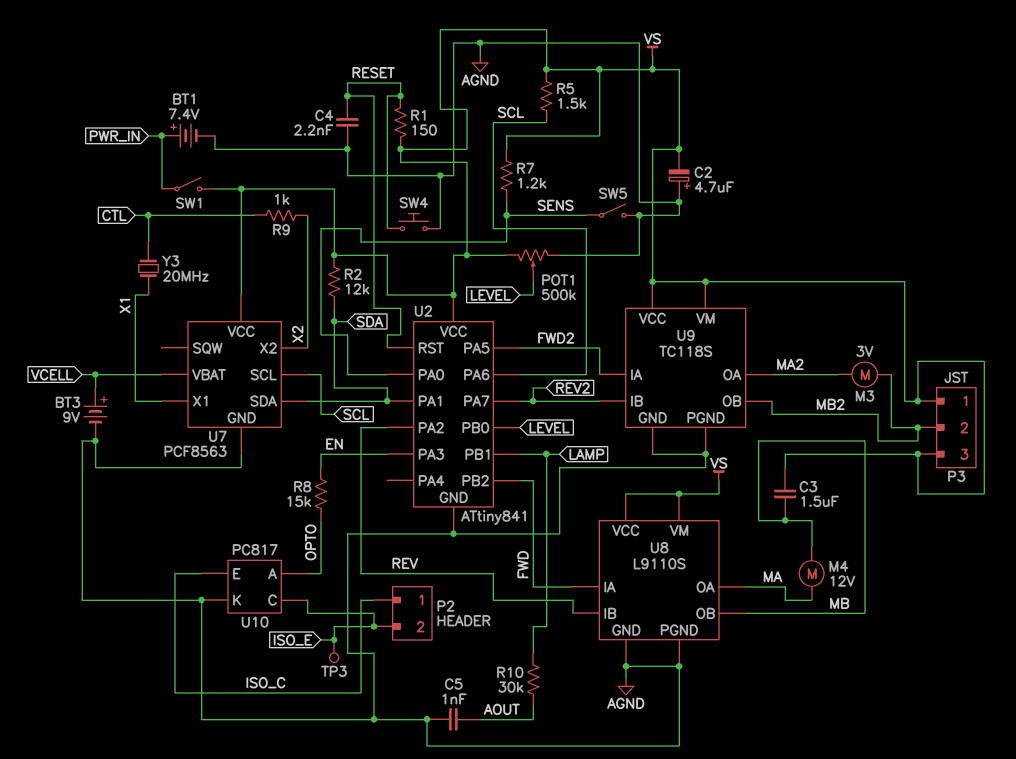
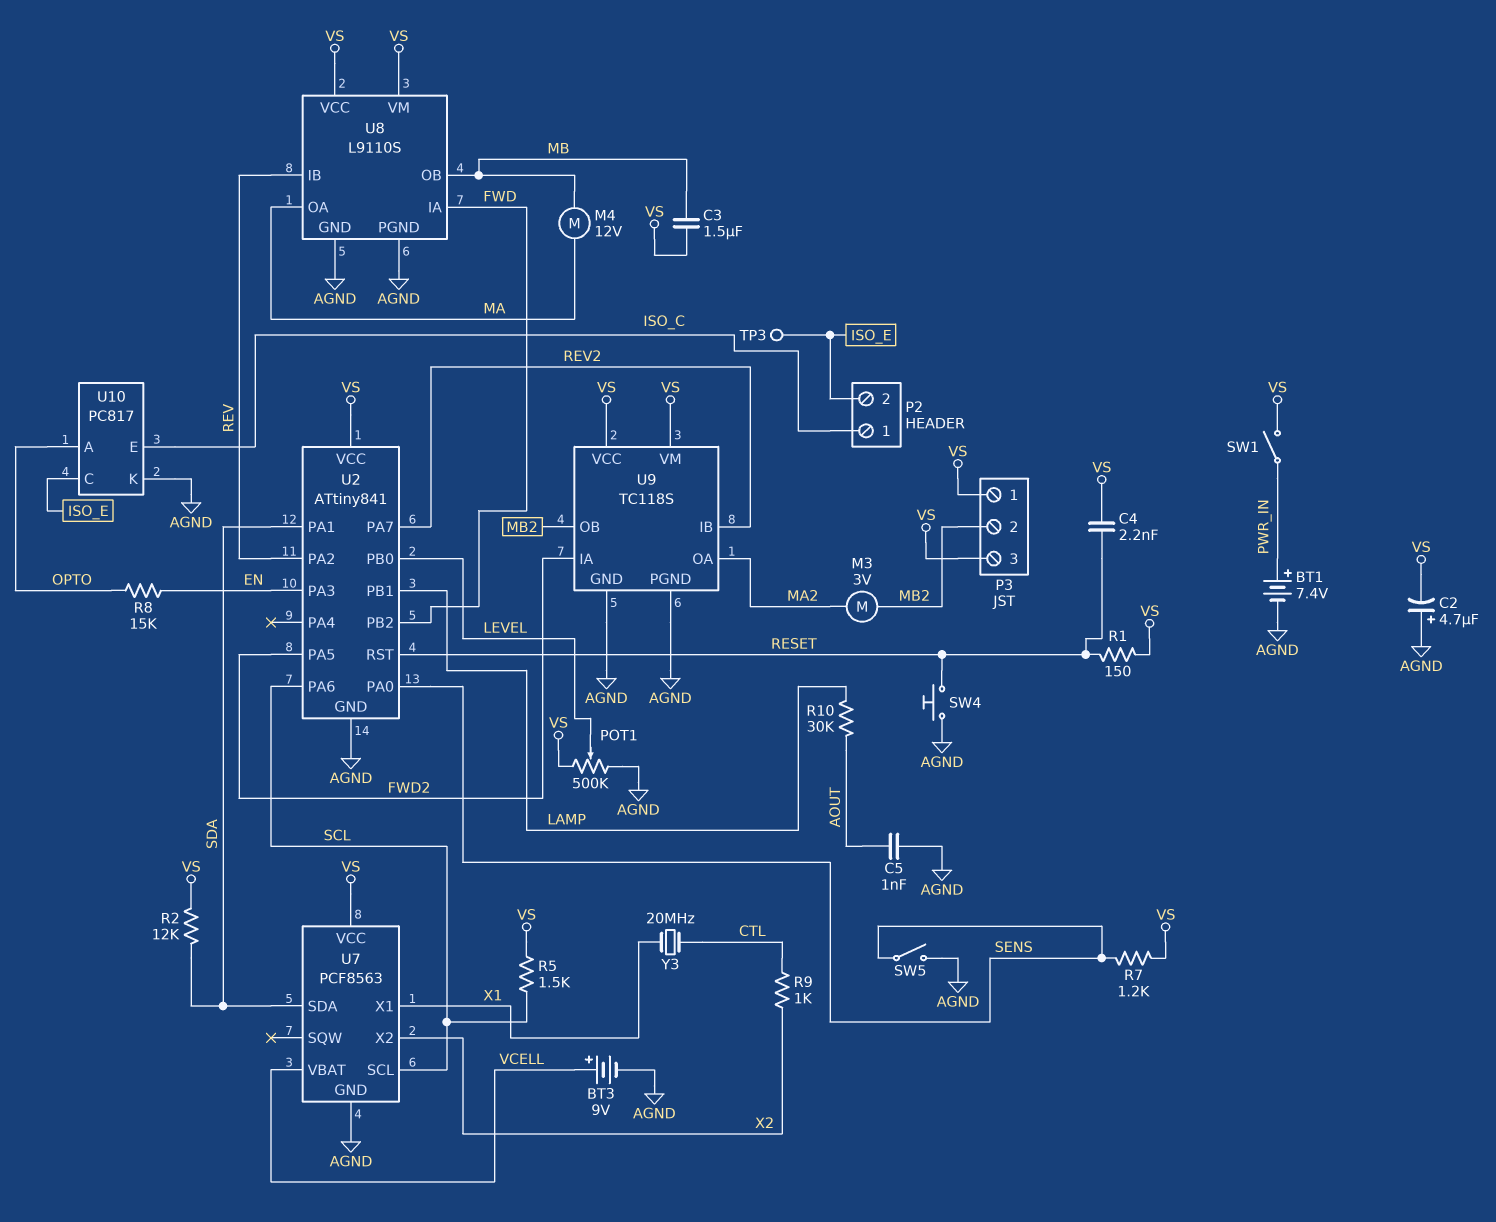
C4: 2.2nF (AGND, RESET) -> 2.2nF (RESET, VS)

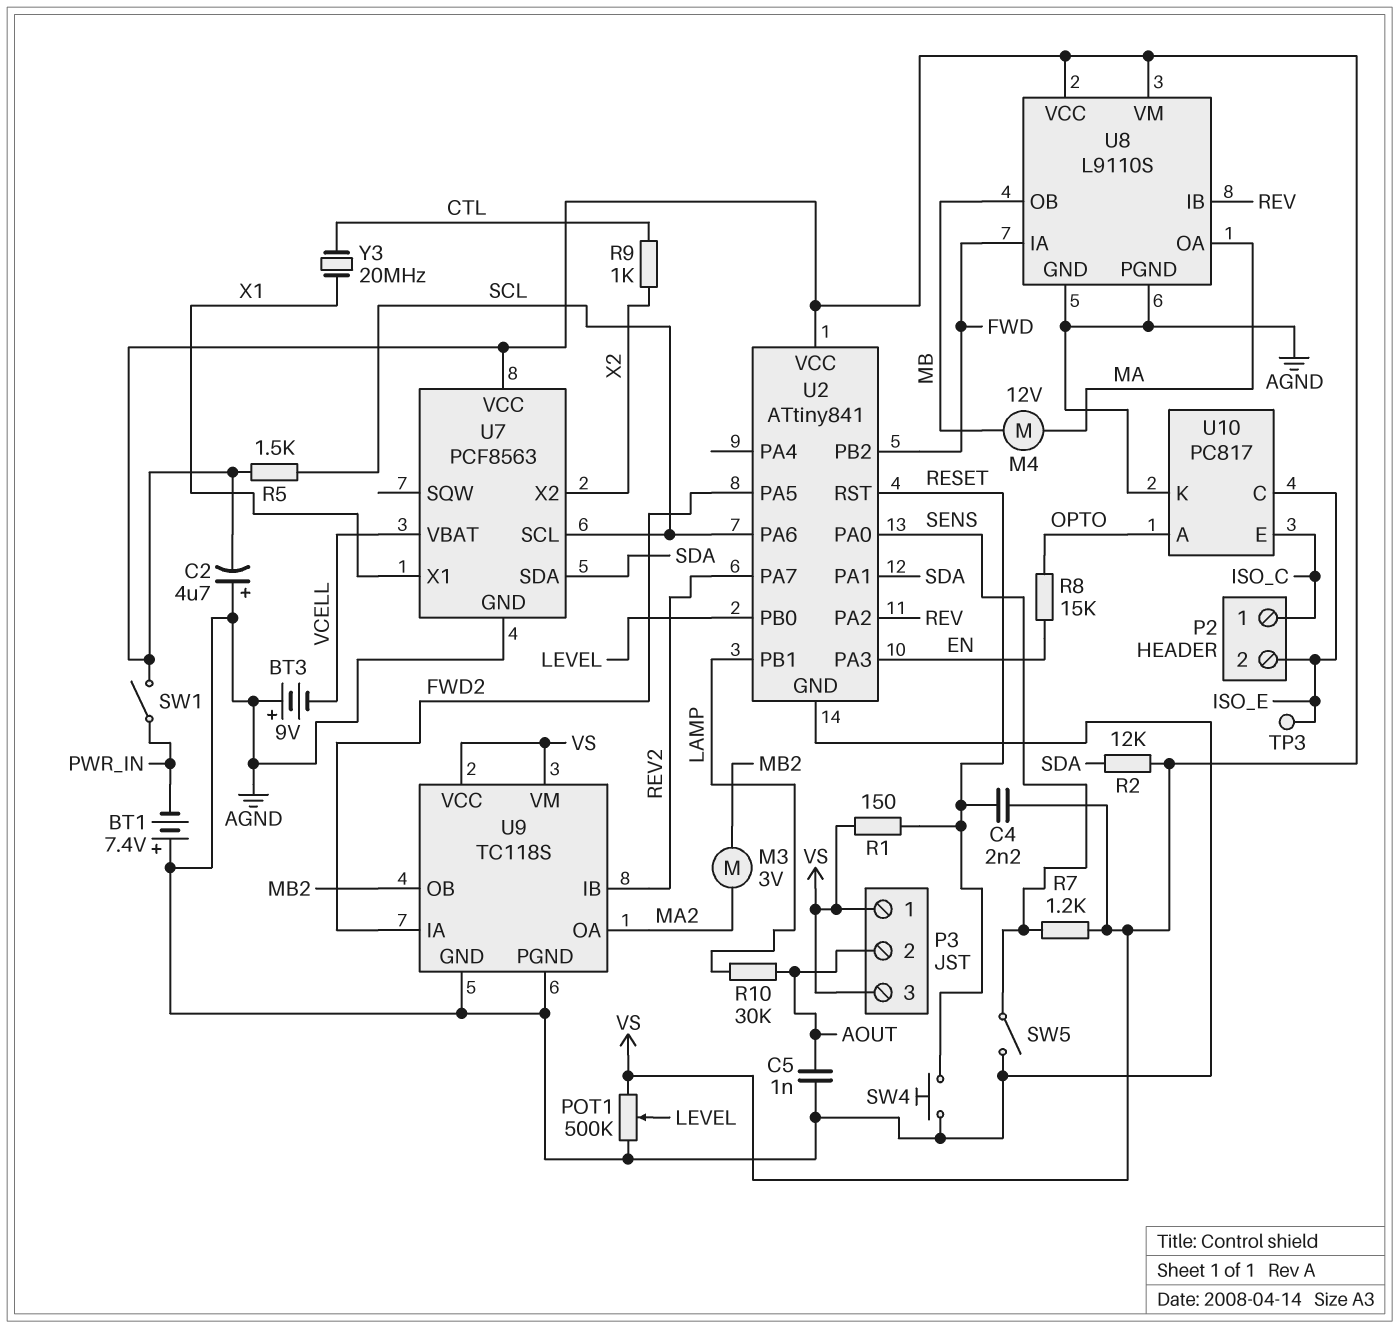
BT1: 7.4V (plus PWR_IN, minus AGND) -> 7.4V (plus AGND, minus PWR_IN)
BT3: 9V (plus VCELL, minus AGND) -> 9V (plus AGND, minus VCELL)
C3: 1.5uF (MB, VS) -> none
P3 pin 2: MB2 -> AOUT

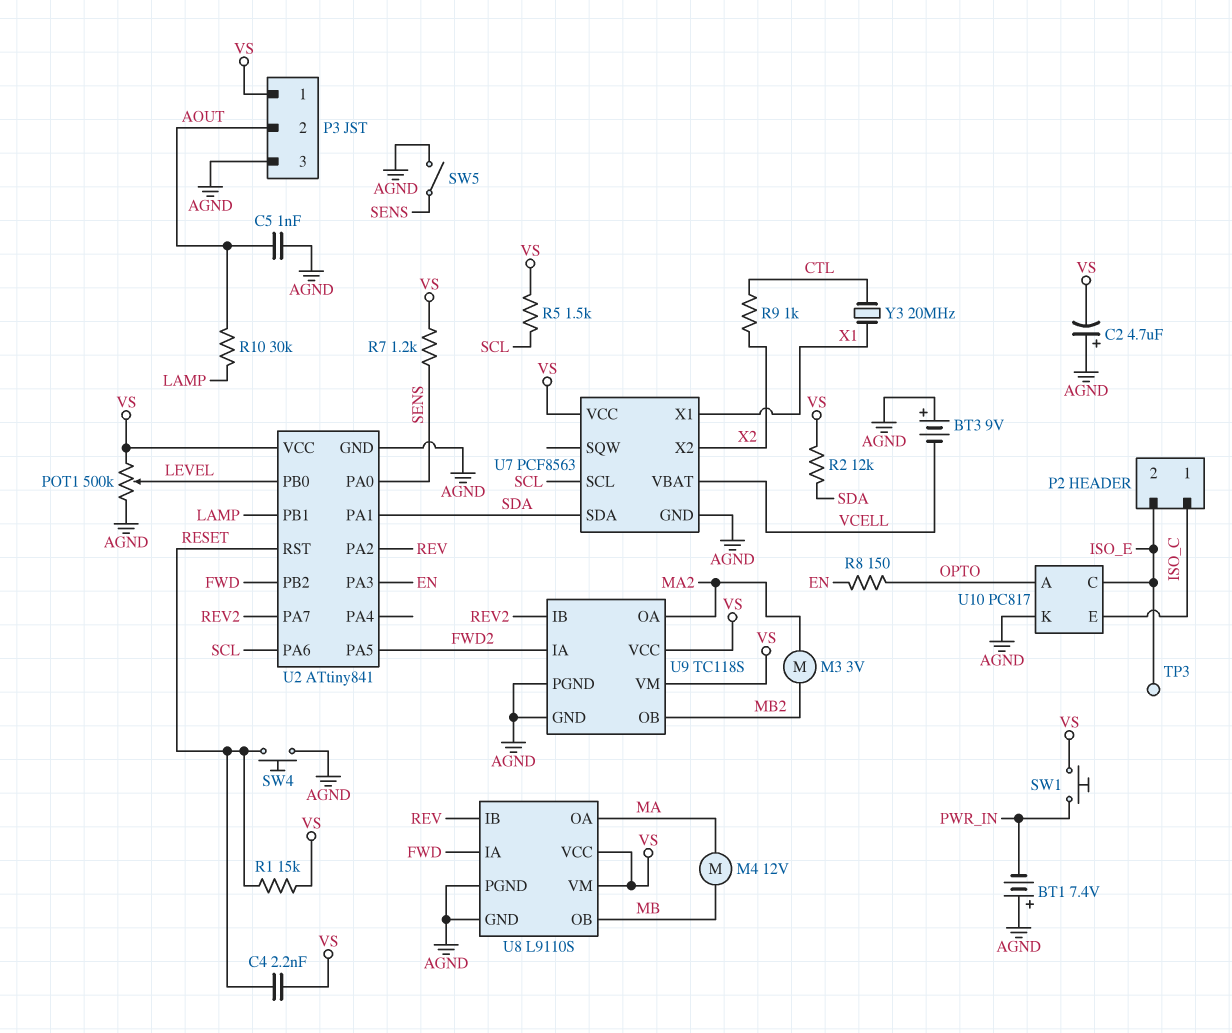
P3 pin 3: VS -> AGND
R1: 150 (RESET, VS) -> 15k (RESET, VS)
R8: 15k (EN, OPTO) -> 150 (EN, OPTO)
SW1: switch (PWR_IN, VS) -> button (PWR_IN, VS)

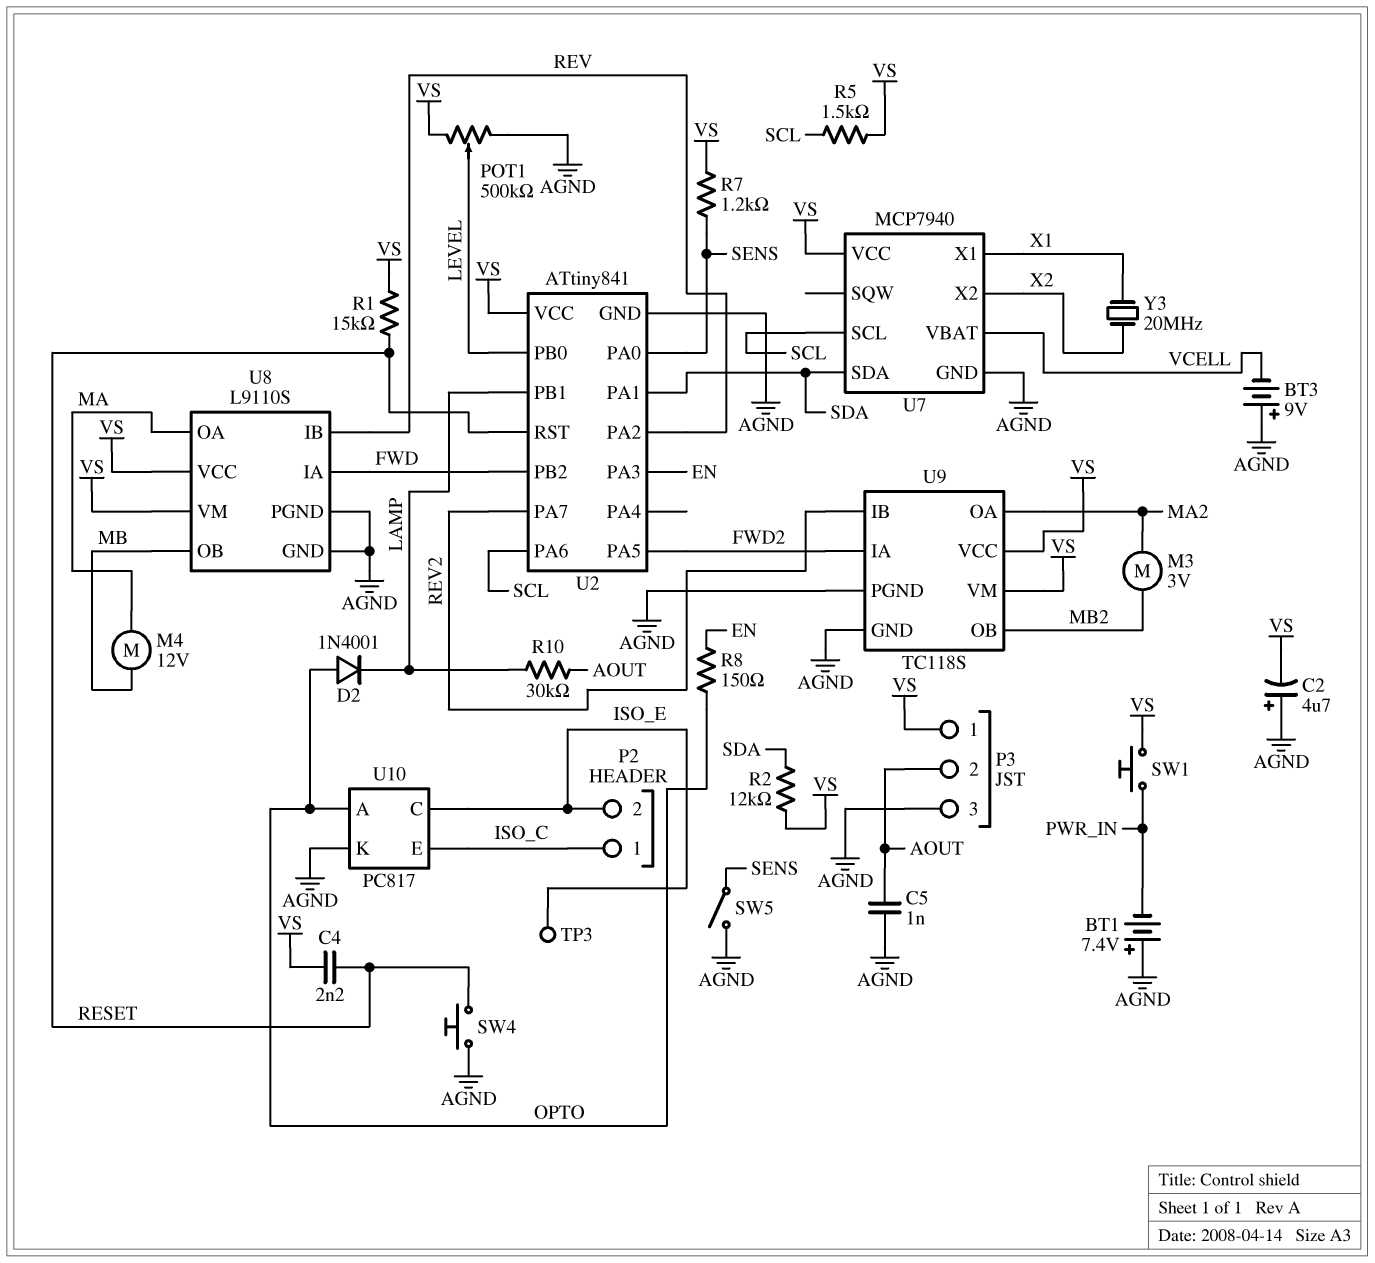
D2: none -> diode 1N4001 (A OPTO, K LAMP)
R9: 1k (CTL, X2) -> none
U7: PCF8563 -> MCP7940
Y3: 20MHz (CTL, X1) -> 20MHz (X1, X2)

